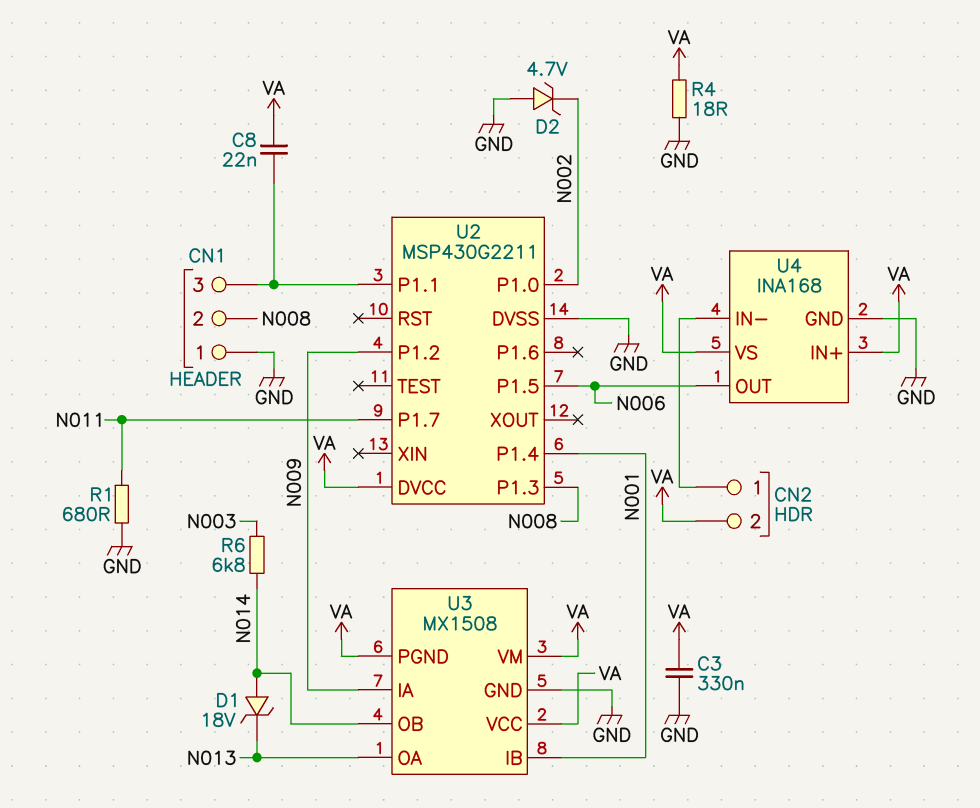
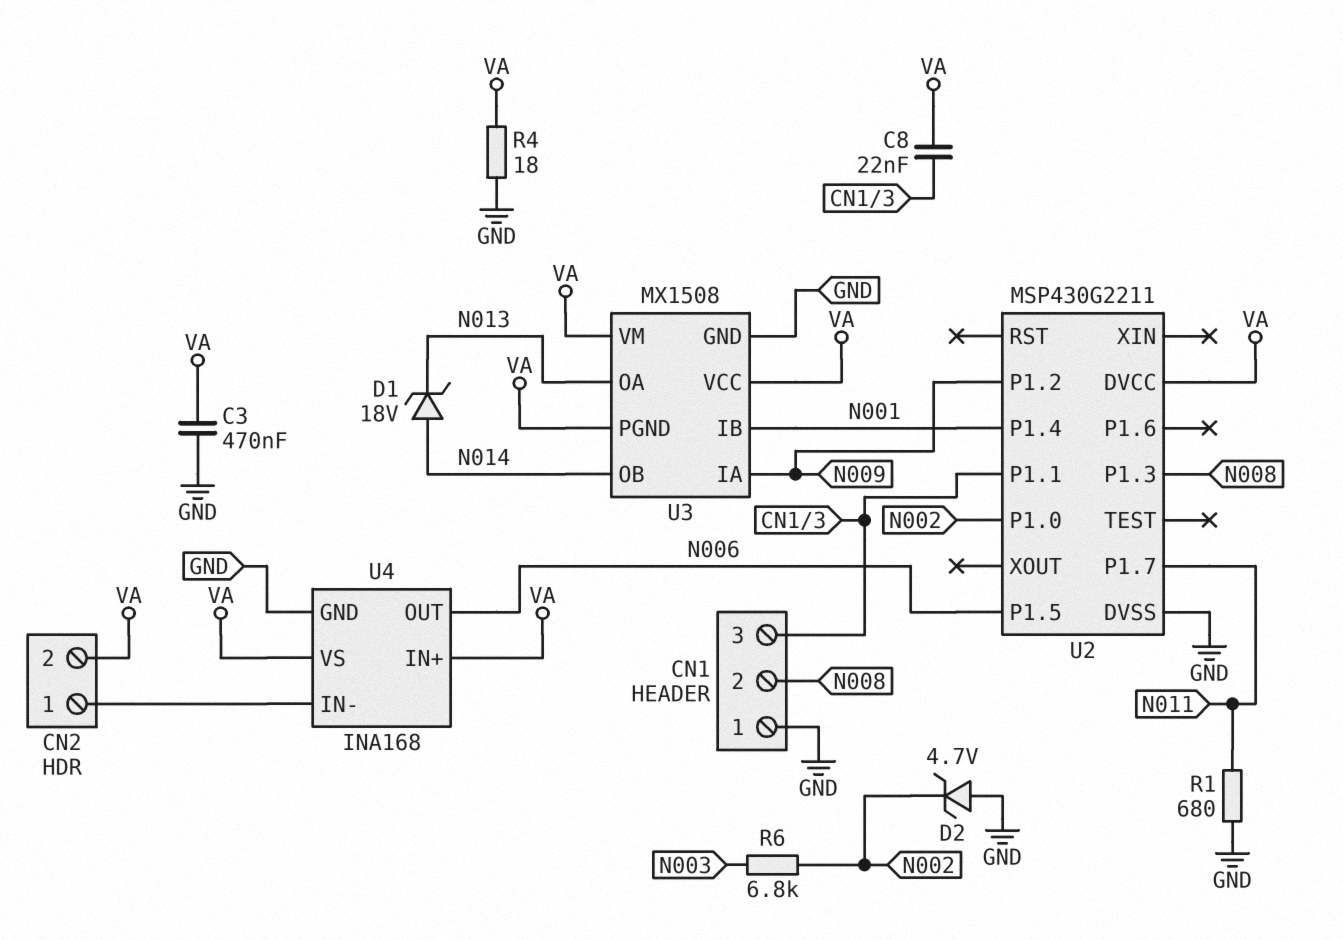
C3: 330nF (GND, VA) -> 470nF (GND, VA)
R6: 6.8k (N003, N014) -> 6.8k (N002, N003)

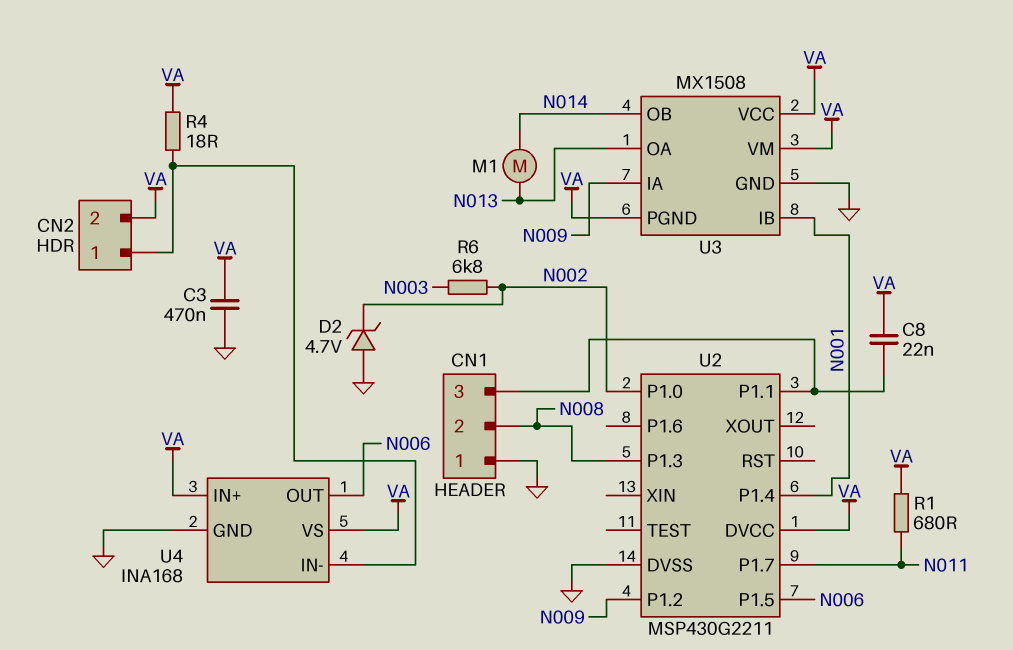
D1: zener 18V (A N014, K N013) -> none
M1: none -> motor (N013, N014)
R1: 680 (GND, N011) -> 680 (N011, VA)
R4: 18 (GND, VA) -> 18 (CN2/1, VA)

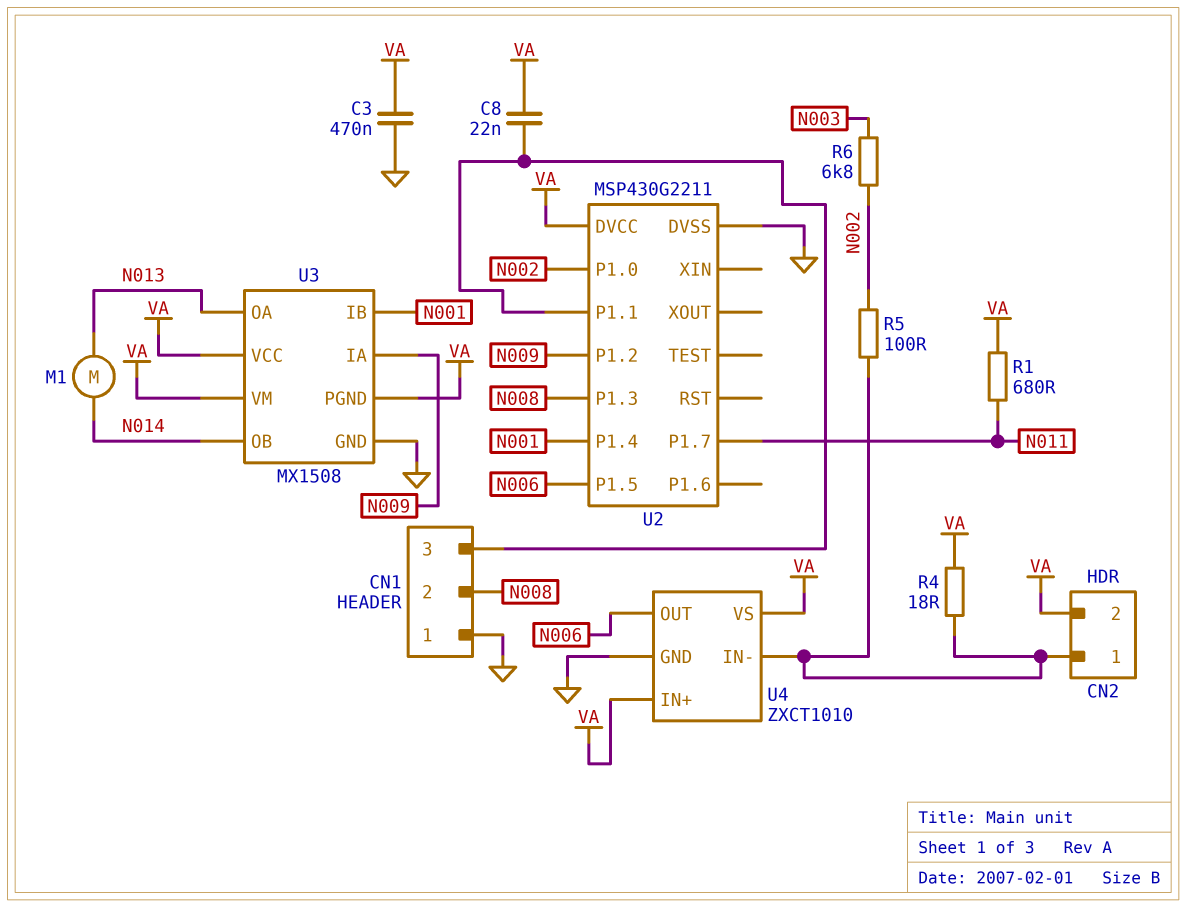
D2: zener 4.7V (A GND, K N002) -> none
R5: none -> 100 (CN2/1, N002)
U4: INA168 -> ZXCT1010

